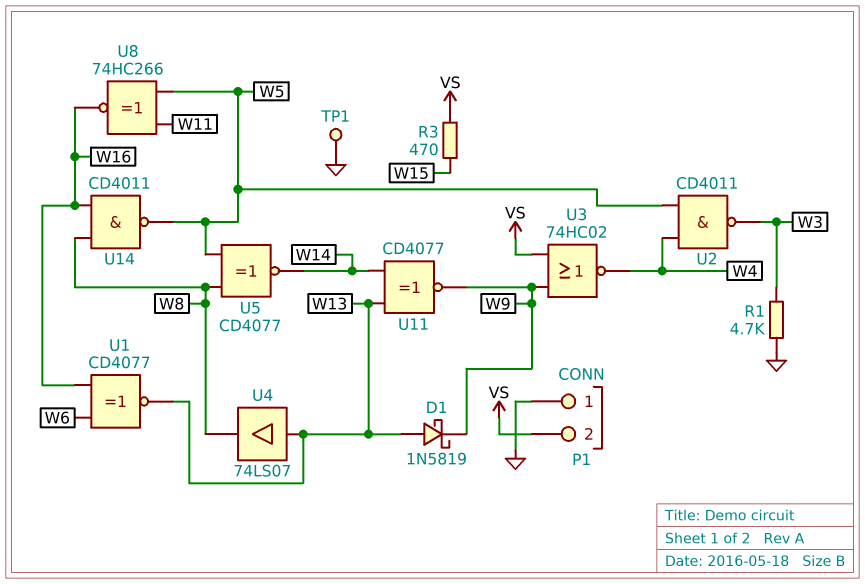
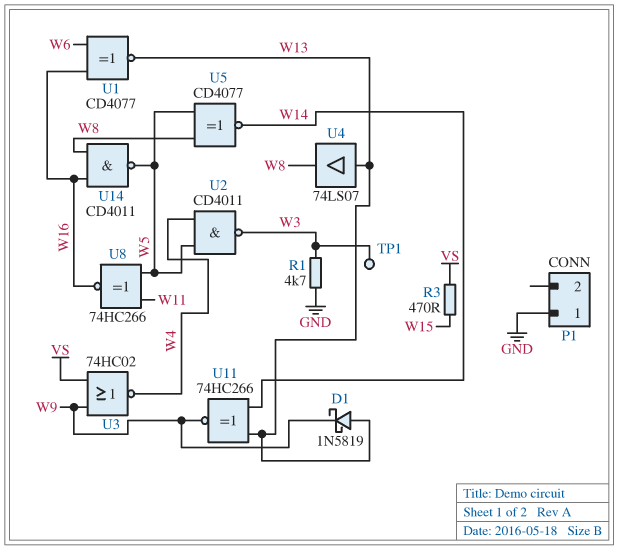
P1 pin 2: VS -> none
TP1: test point (GND) -> test point (W3)
U11: XNOR CD4077 (in W13, in W14, out W9) -> XNOR 74HC266 (in W13, in W14, out W9)

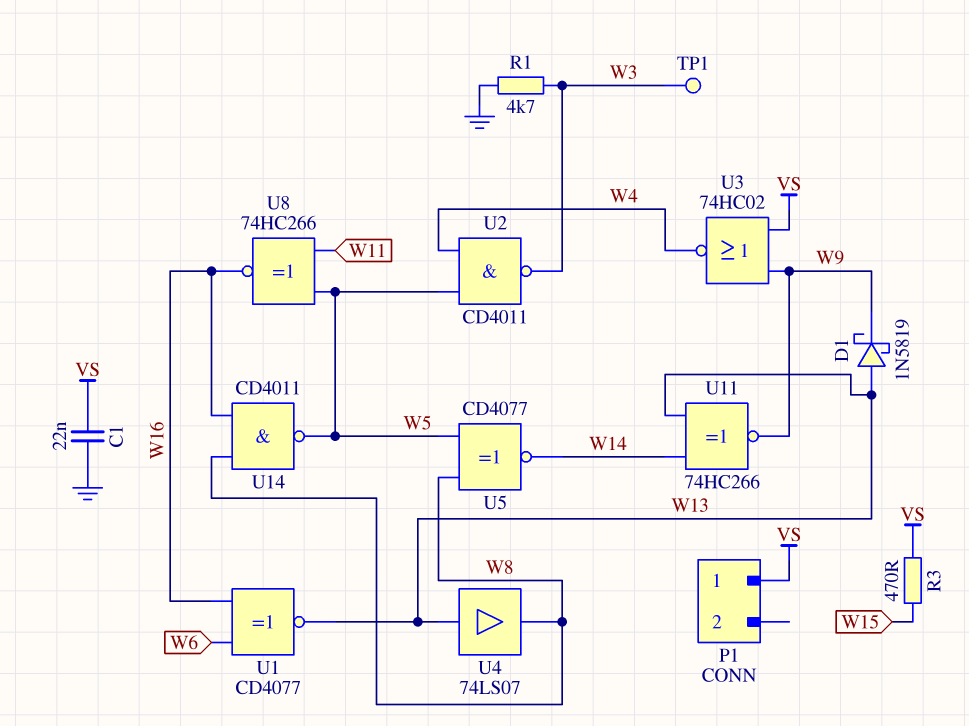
C1: none -> 22nF (GND, VS)
P1 pin 1: GND -> VS

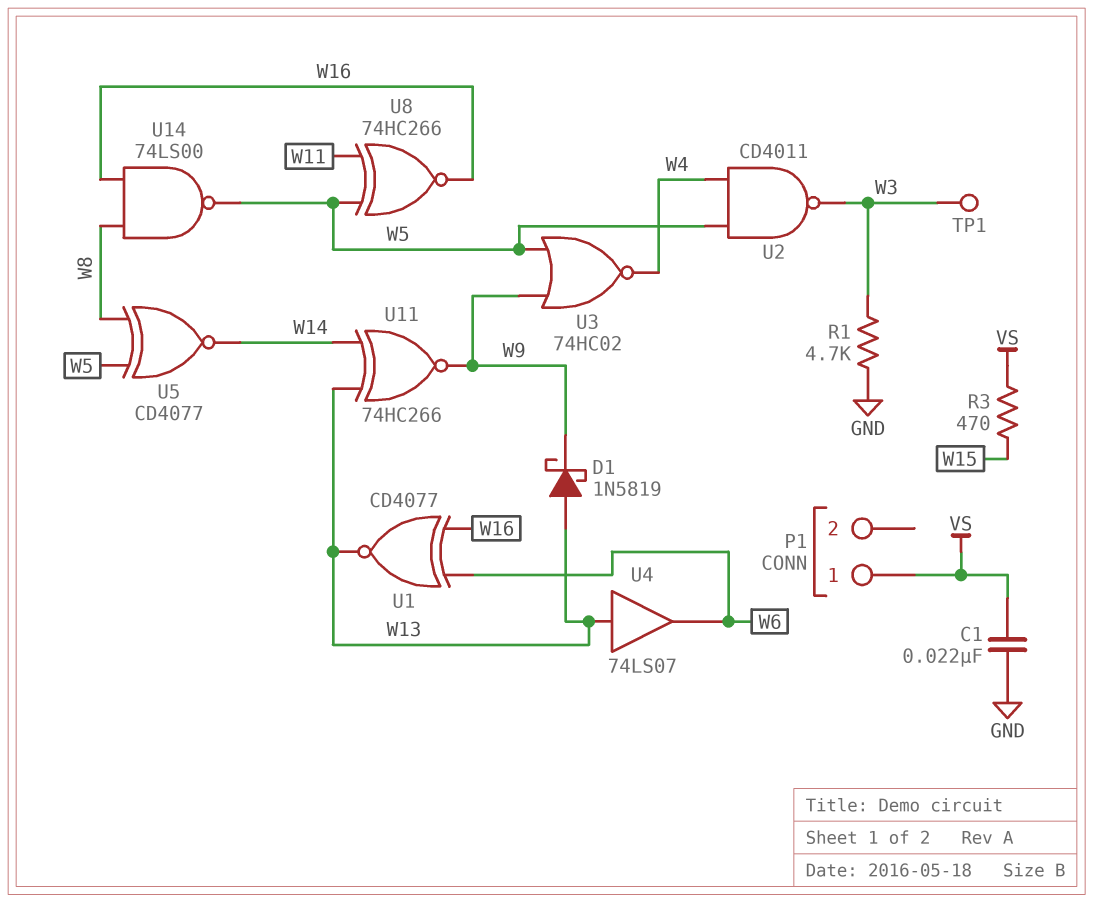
U3: NOR 74HC02 (in VS, in W9, out W4) -> NOR 74HC02 (in W5, in W9, out W4)
U4: buffer 74LS07 (in W13, out W8) -> buffer 74LS07 (in W13, out W6)
U14: NAND CD4011 (in W8, in W16, out W5) -> NAND 74LS00 (in W8, in W16, out W5)

